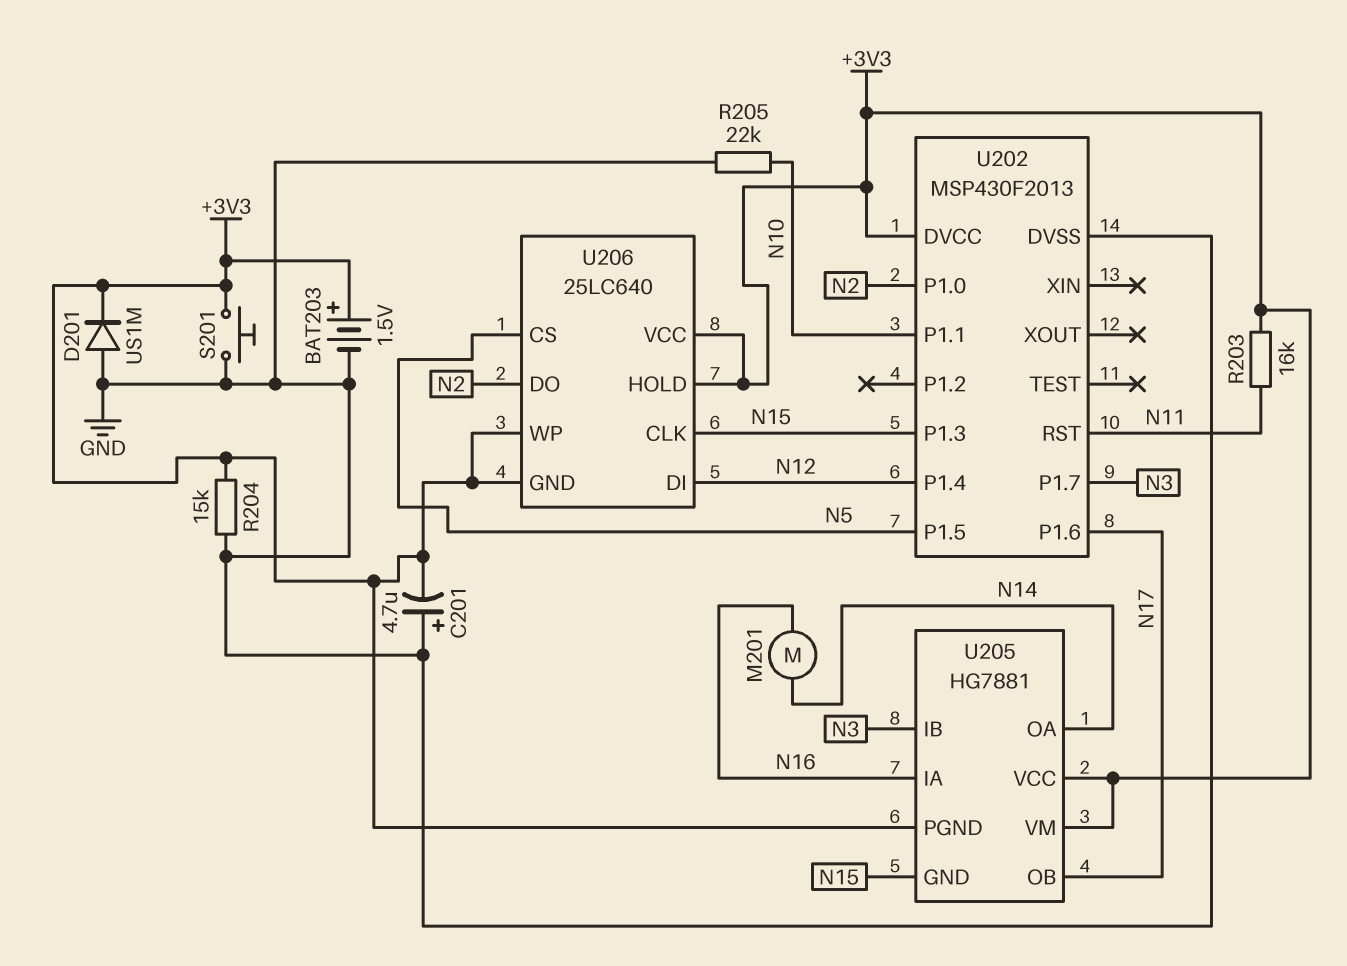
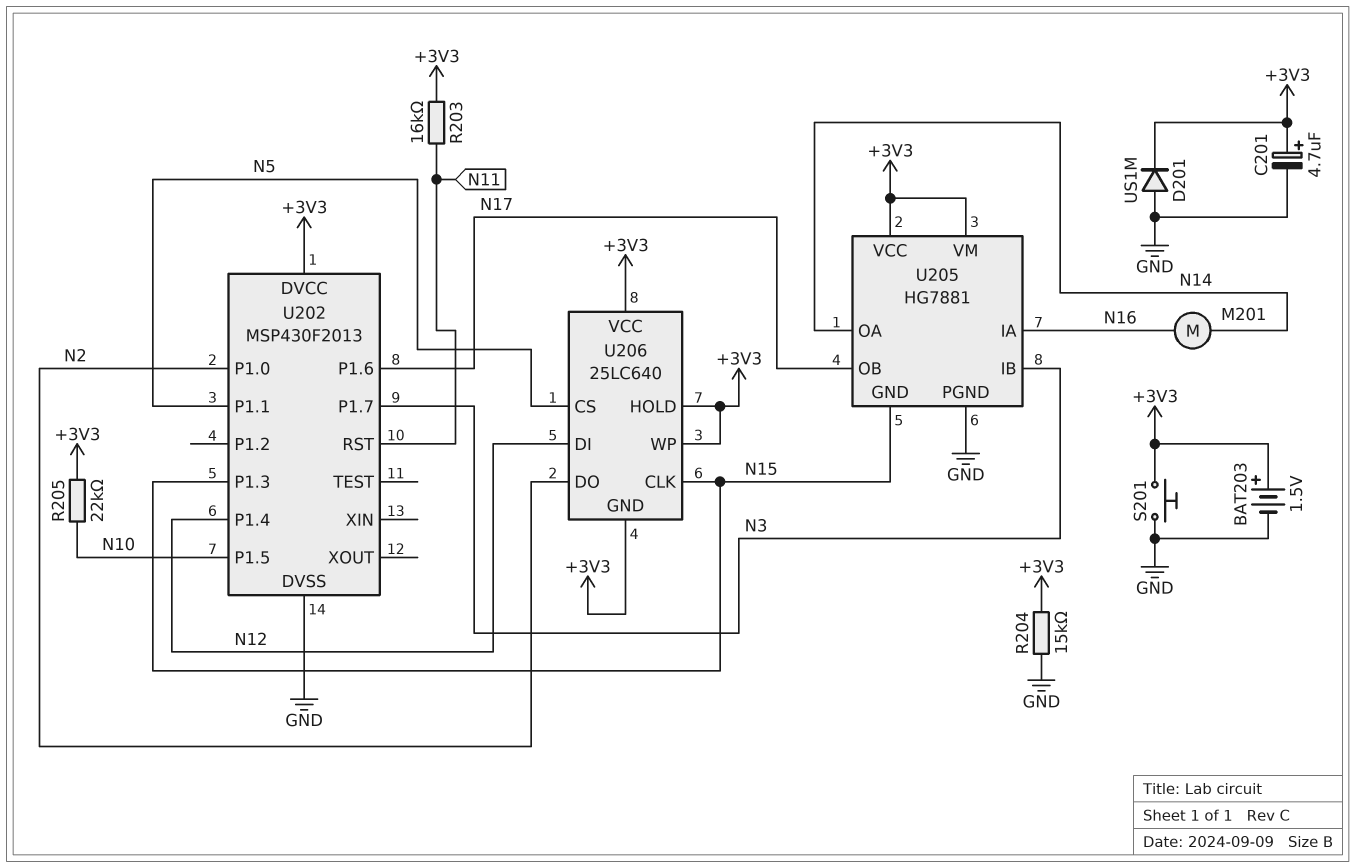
C201: 4.7uF (plus GND, minus +3V3) -> 4.7uF (plus +3V3, minus GND)
R205: 22k (GND, N10) -> 22k (+3V3, N10)
U202 pin P1.1: N10 -> N5
U202 pin P1.5: N5 -> N10
U205 pin PGND: +3V3 -> GND

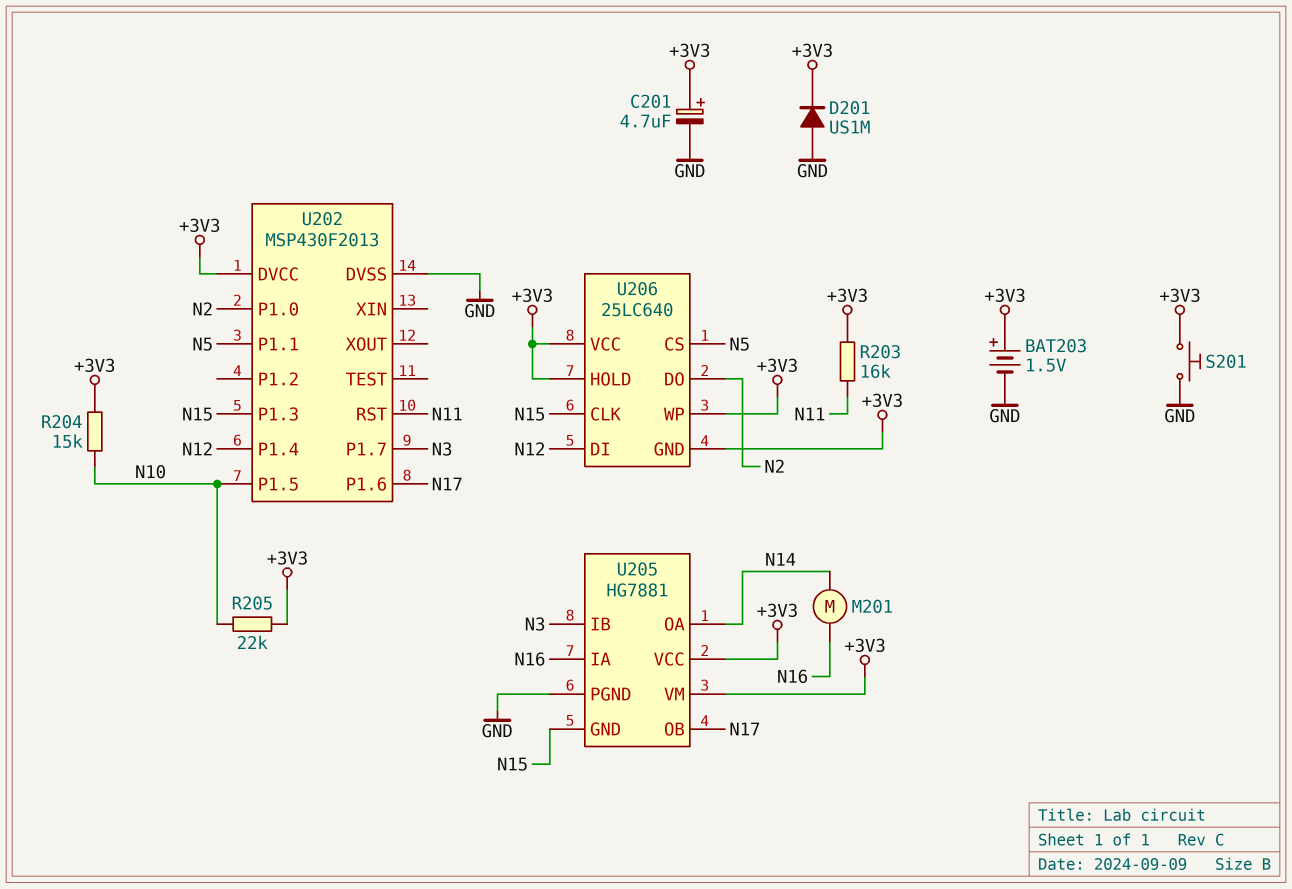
R204: 15k (+3V3, GND) -> 15k (+3V3, N10)

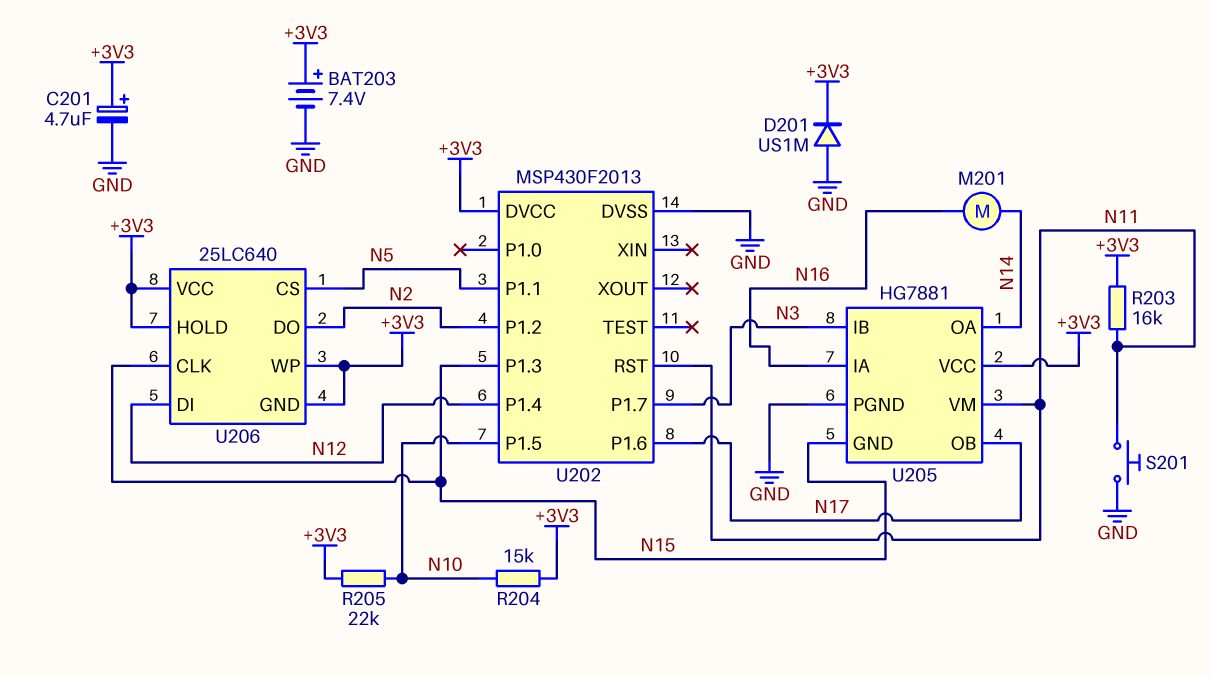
BAT203: 1.5V (plus +3V3, minus GND) -> 7.4V (plus +3V3, minus GND)
S201: button (+3V3, GND) -> button (GND, N11)
U202 pin P1.0: N2 -> none
U202 pin P1.2: none -> N2
U205 pin VM: +3V3 -> N11

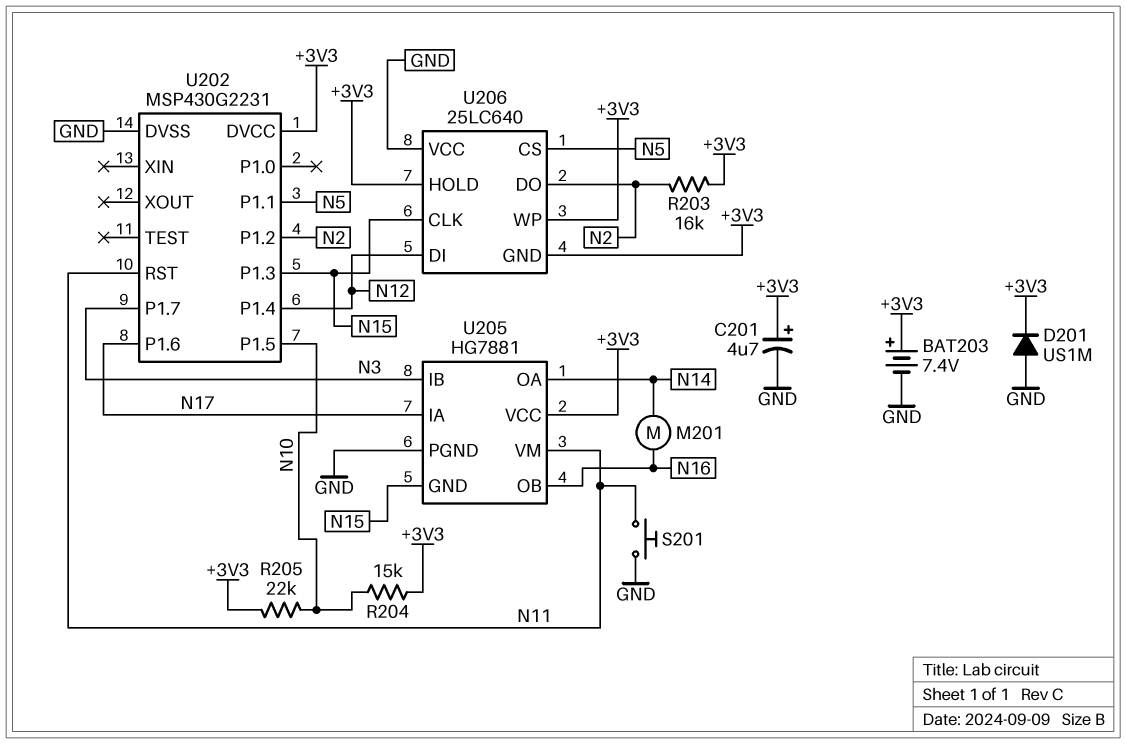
R203: 16k (+3V3, N11) -> 16k (+3V3, N2)
U202: MSP430F2013 -> MSP430G2231
U205 pin IA: N16 -> N17
U205 pin OB: N17 -> N16
U206 pin VCC: +3V3 -> GND

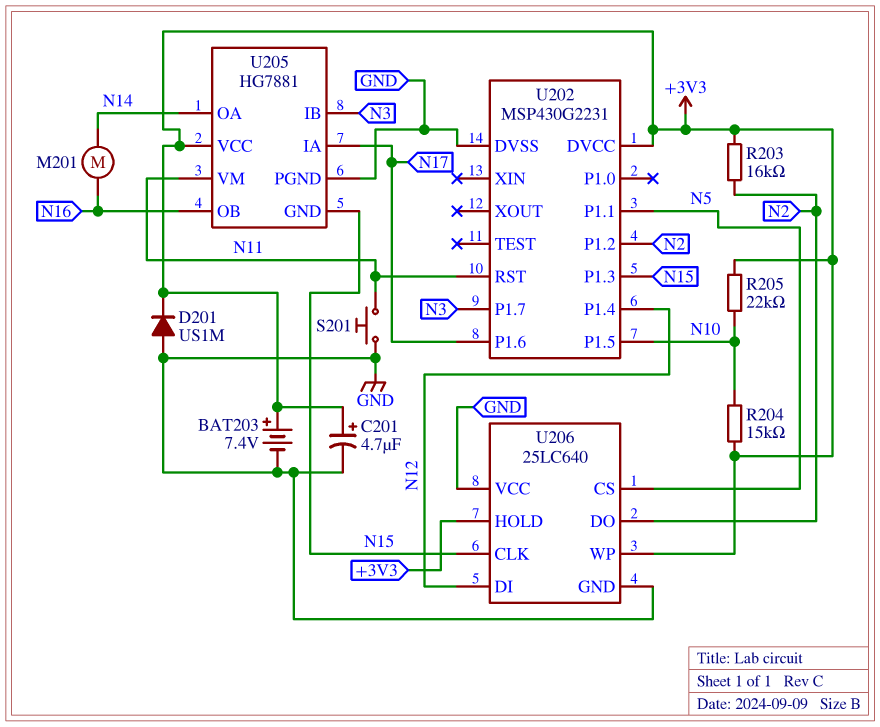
U206 pin GND: +3V3 -> GND

